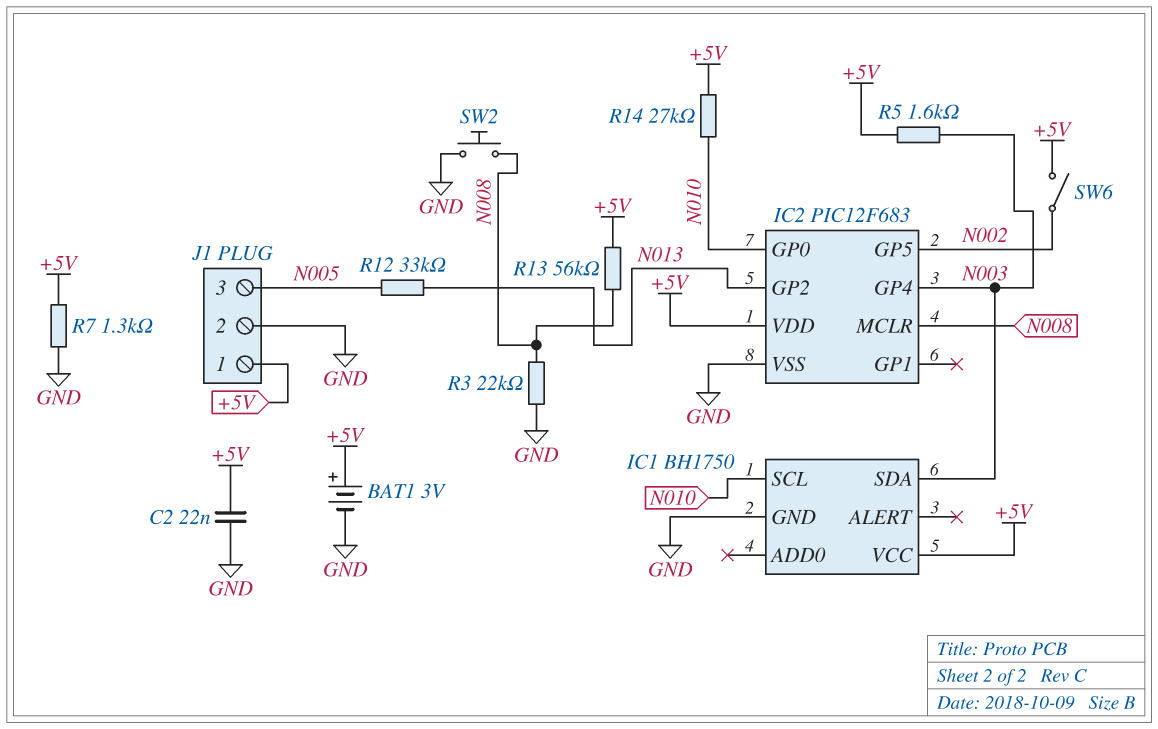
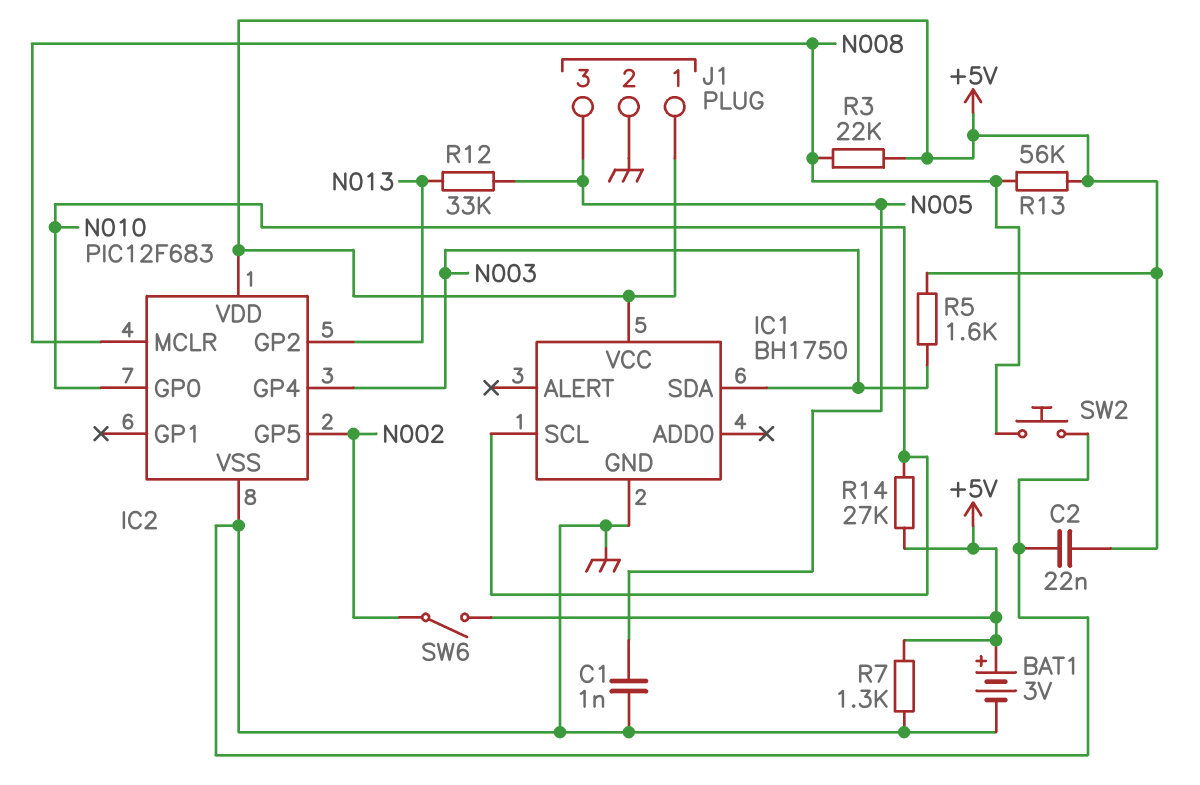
C1: none -> 1nF (GND, N005)
R3: 22k (GND, N008) -> 22k (+5V, N008)

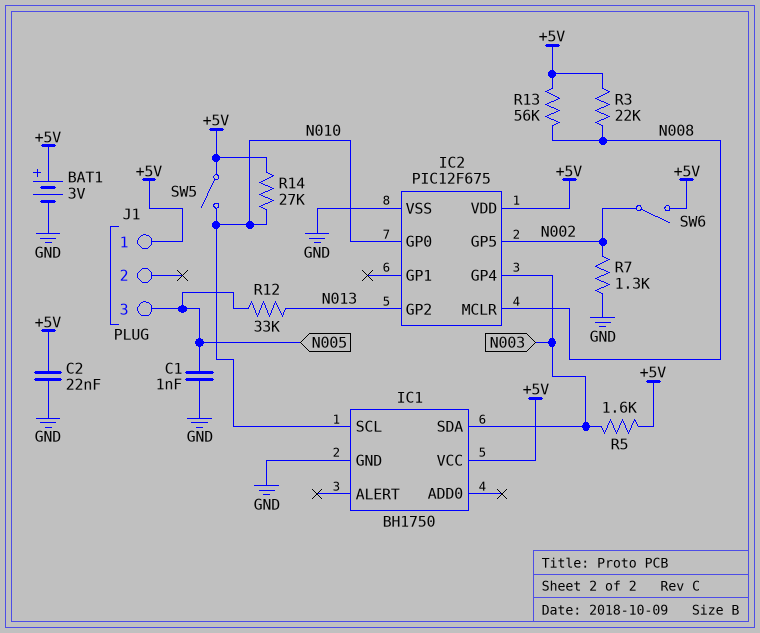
IC2: PIC12F683 -> PIC12F675
J1 pin 2: GND -> none
R7: 1.3k (+5V, GND) -> 1.3k (GND, N002)
SW2: button (GND, N008) -> none
SW5: none -> switch (+5V, N010)

